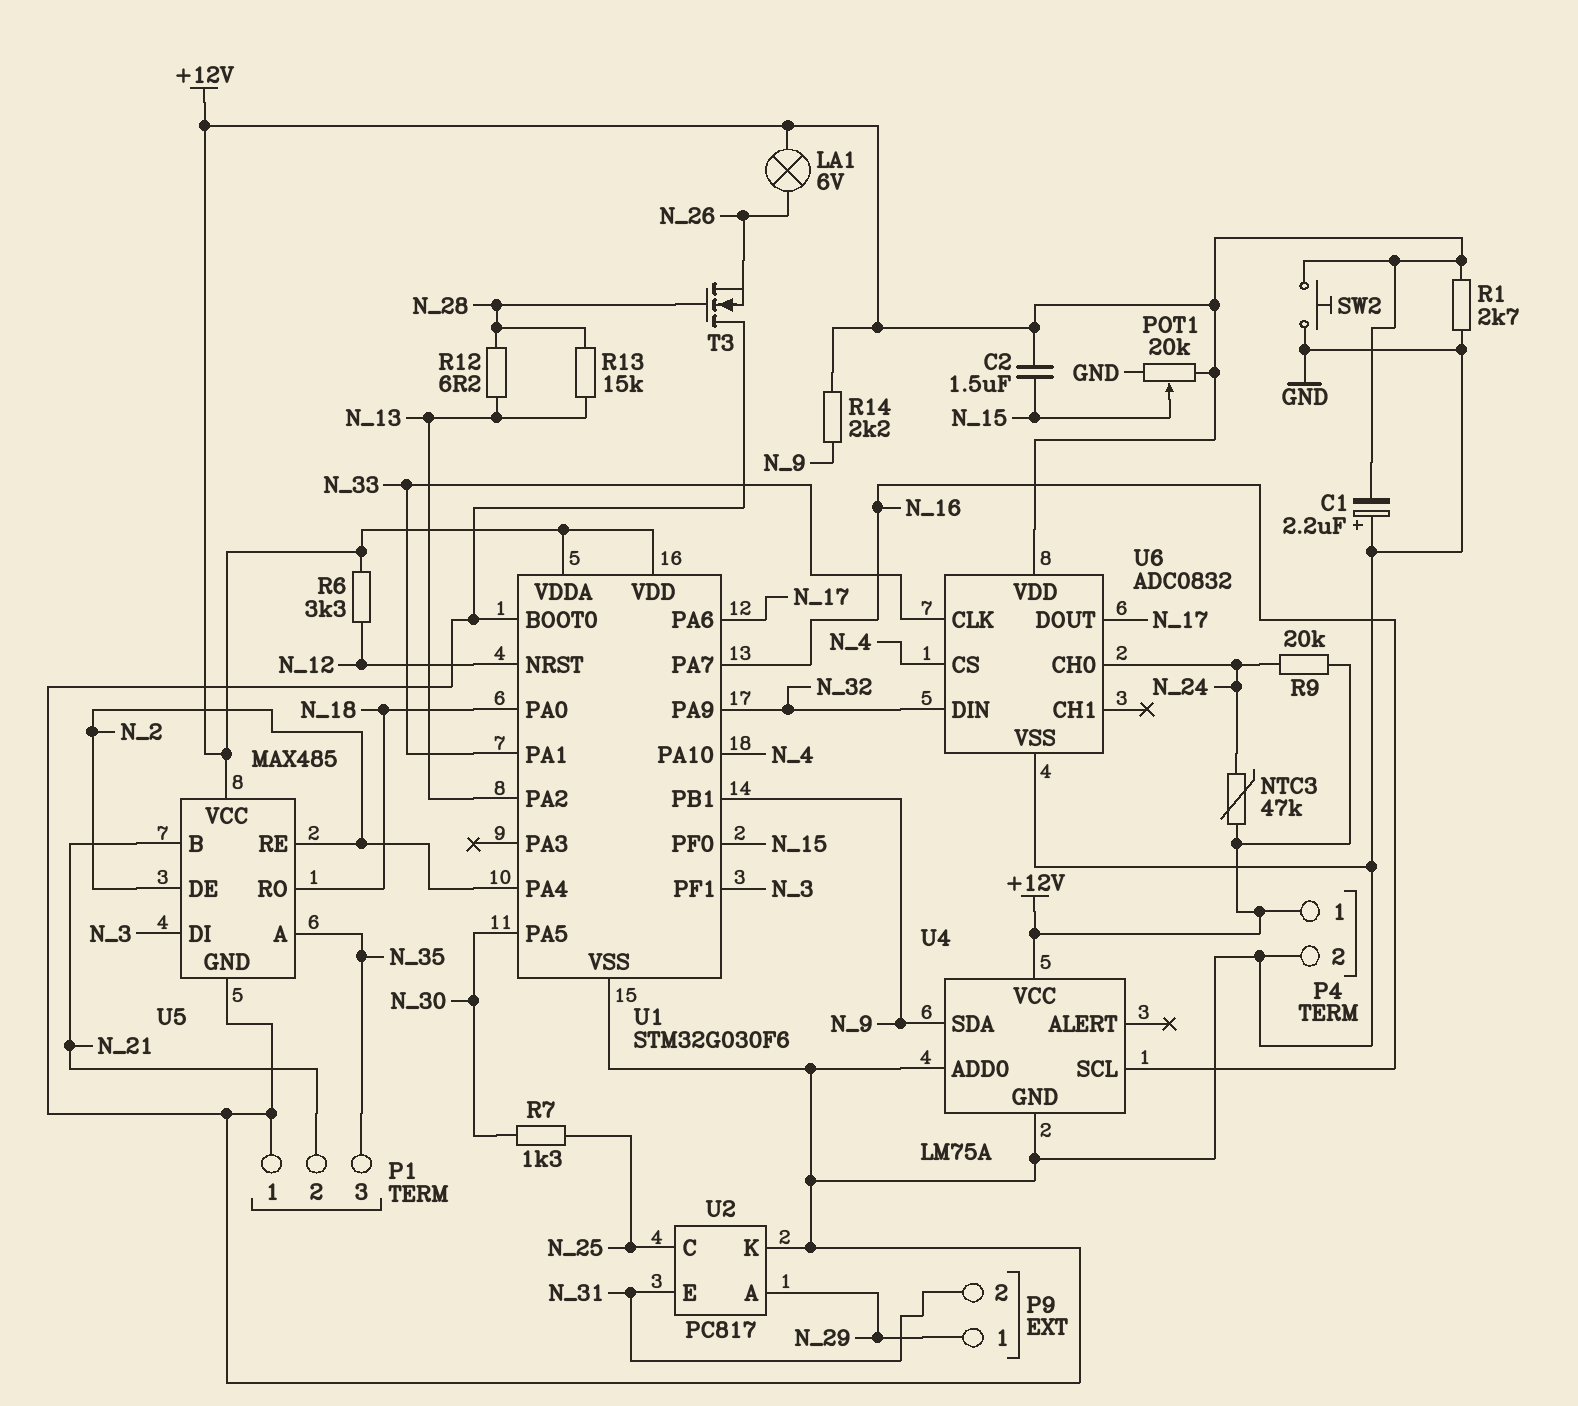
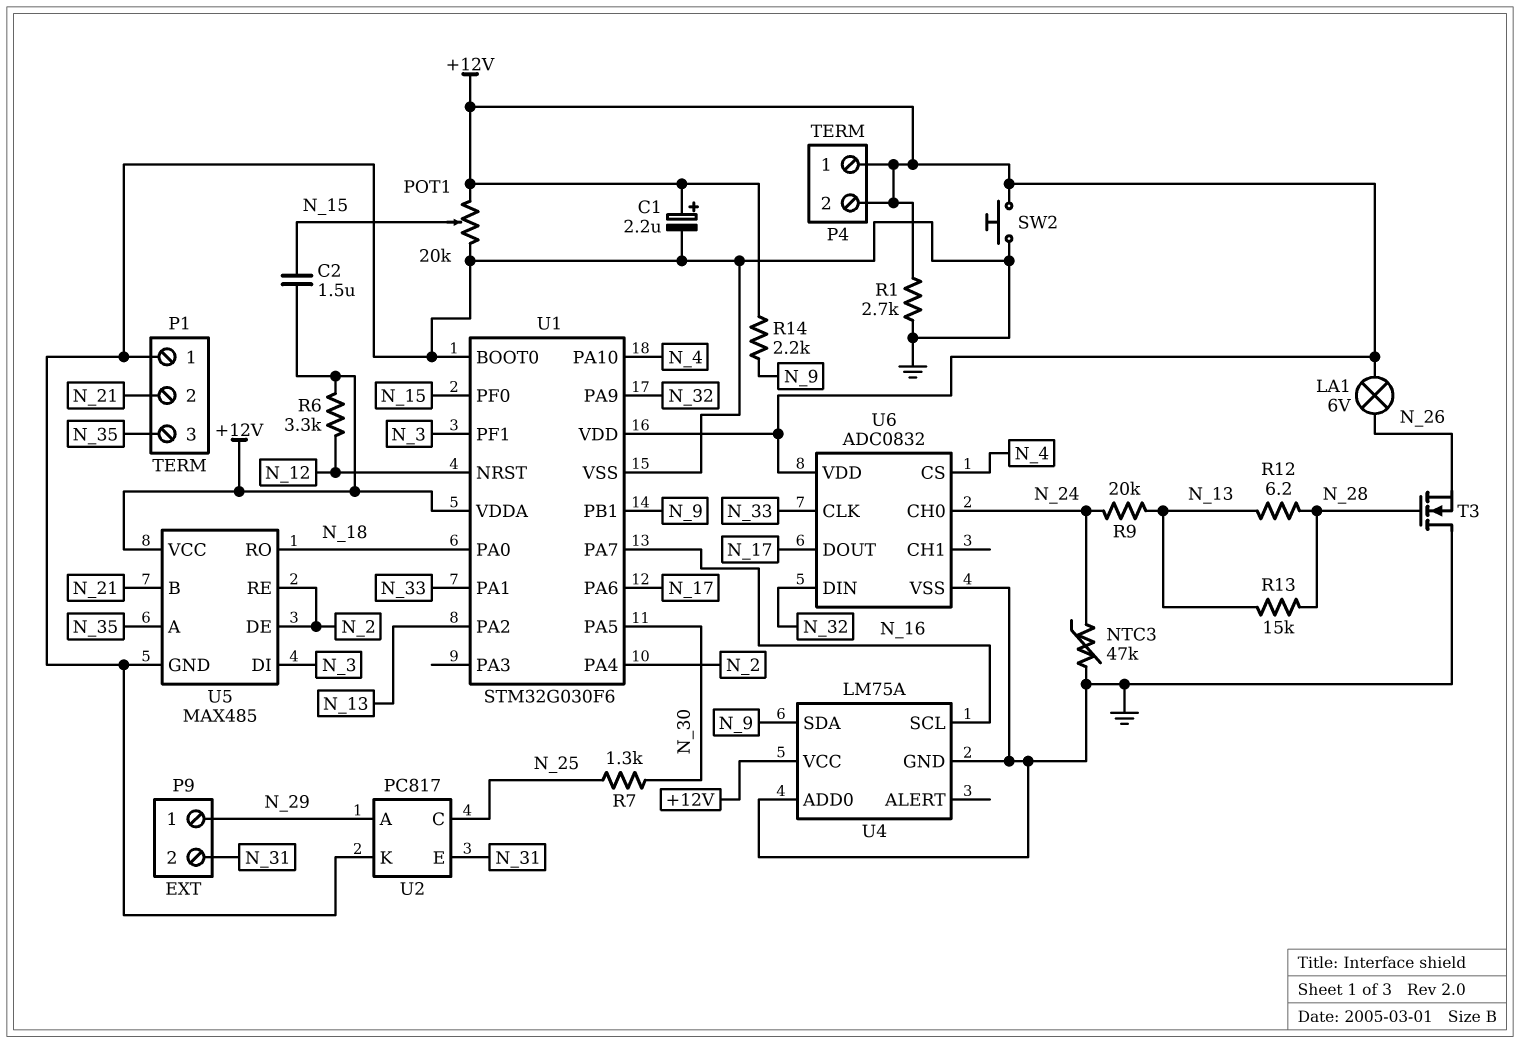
C1: 2.2uF (plus GND, minus +12V) -> 2.2uF (plus +12V, minus GND)
NTC3: 47k (+12V, N_24) -> 47k (GND, N_24)
P4 pin 2: GND -> +12V
R9: 20k (+12V, N_24) -> 20k (N_13, N_24)

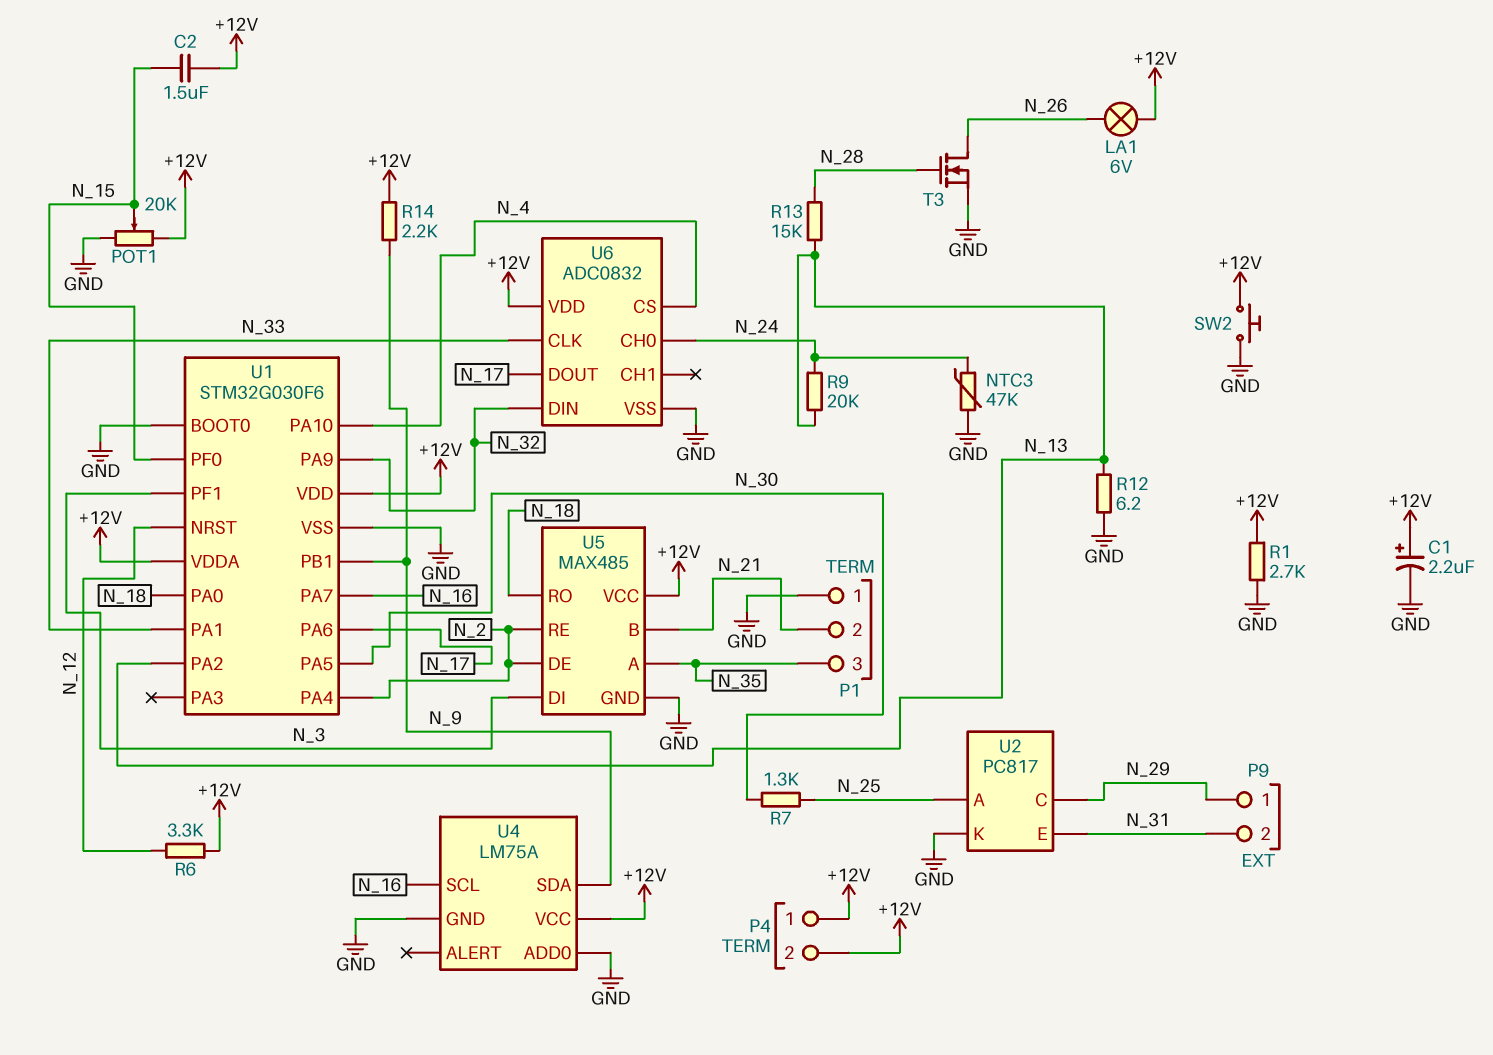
R12: 6.2 (N_13, N_28) -> 6.2 (GND, N_13)
T3: NMOS (G N_28, D GND, S N_26) -> NMOS (G N_28, D N_26, S GND)
U2 pin A: N_29 -> N_25
U2 pin C: N_25 -> N_29

